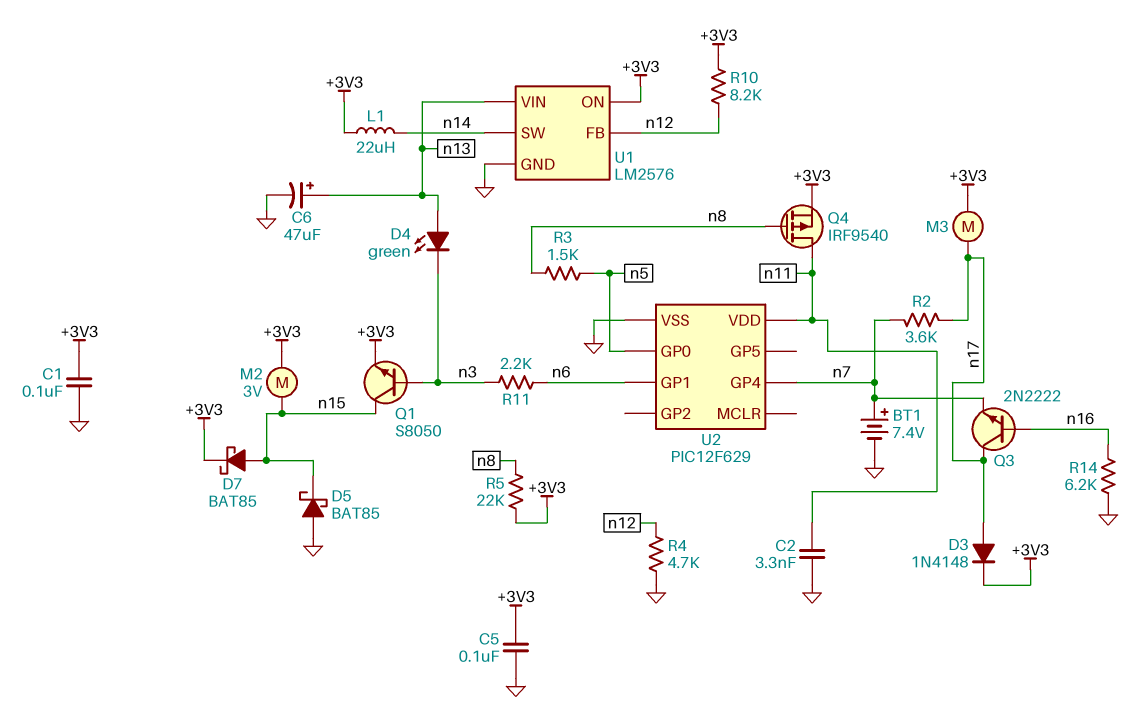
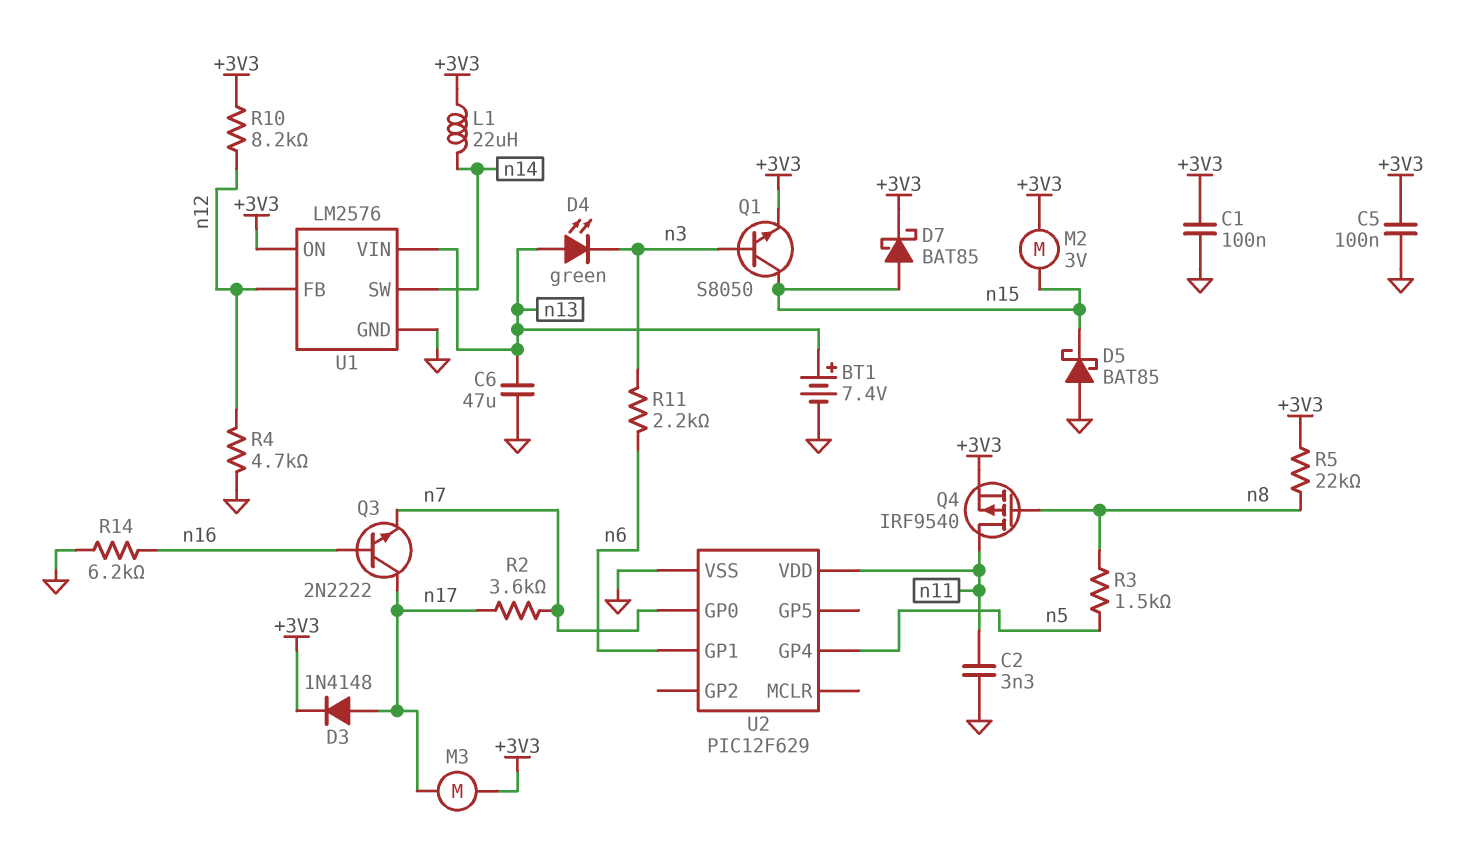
BT1: 7.4V (plus n7, minus GND) -> 7.4V (plus n13, minus GND)
C6: 47uF (plus n13, minus GND) -> 47uF (GND, n13)
U2 pin GP0: n5 -> n7
U2 pin GP4: n7 -> n5

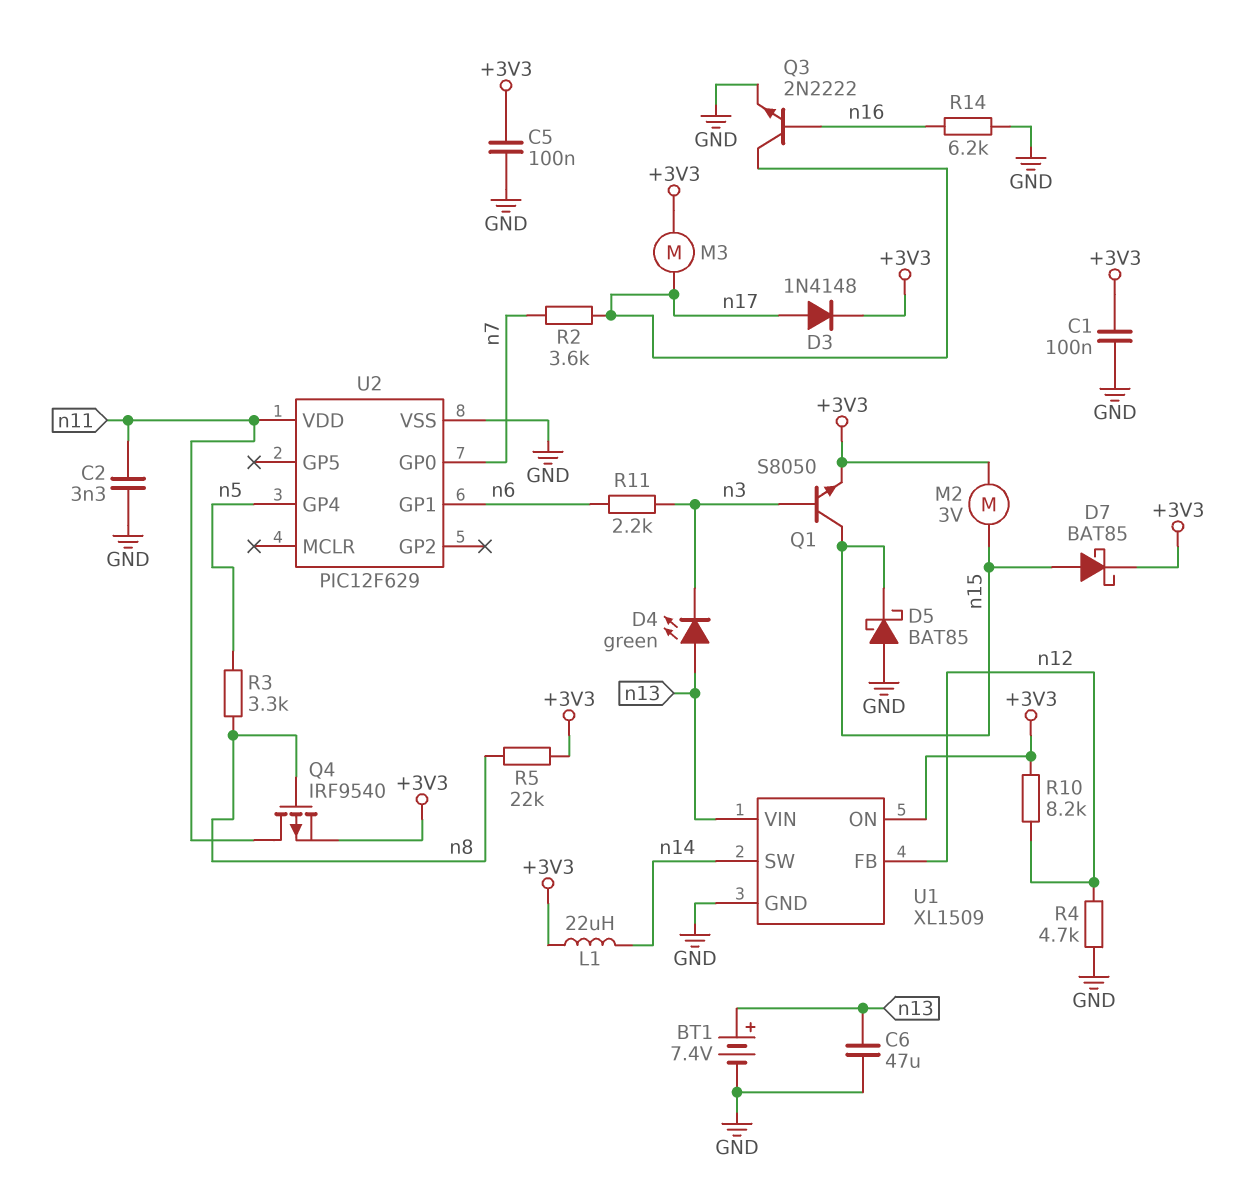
Q3: NPN 2N2222 (B n16, C n17, E n7) -> NPN 2N2222 (B n16, C n17, E GND)
R3: 1.5k (n5, n8) -> 3.3k (n5, n8)
U1: LM2576 -> XL1509

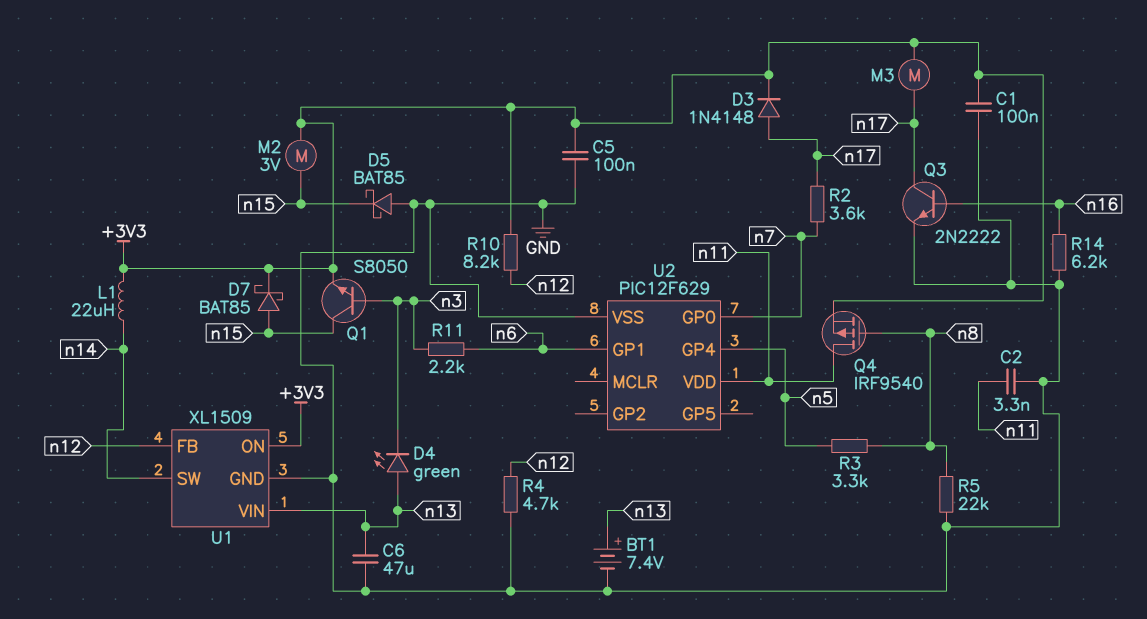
R5: 22k (+3V3, n8) -> 22k (GND, n8)

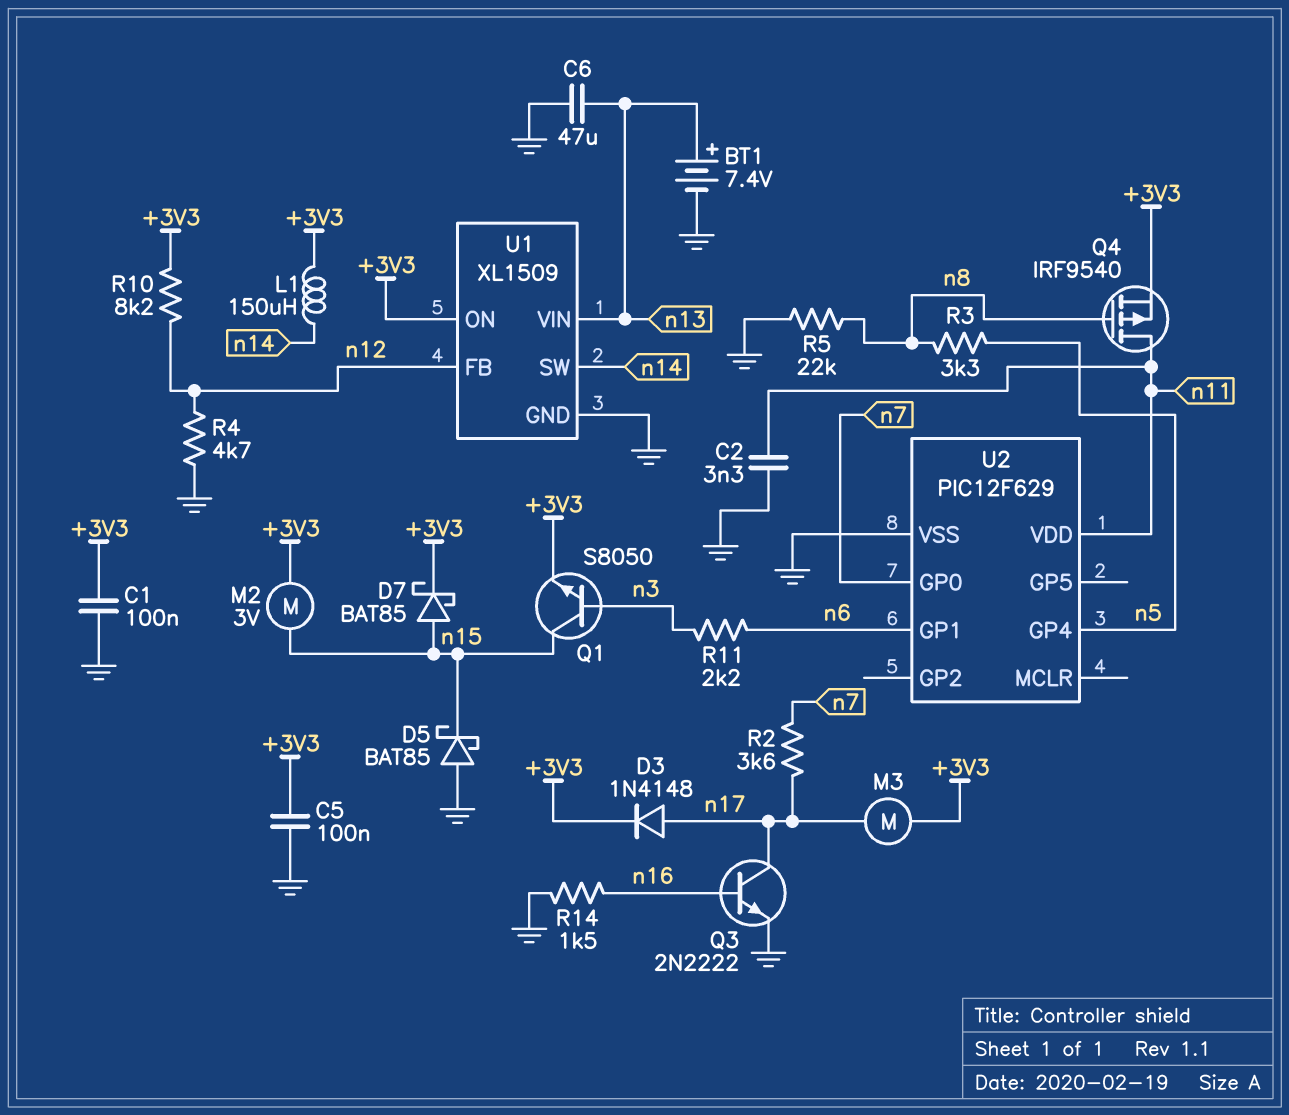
D4: LED green (A n13, K n3) -> none
L1: 22uH (+3V3, n14) -> 150uH (+3V3, n14)
R14: 6.2k (GND, n16) -> 1.5k (GND, n16)

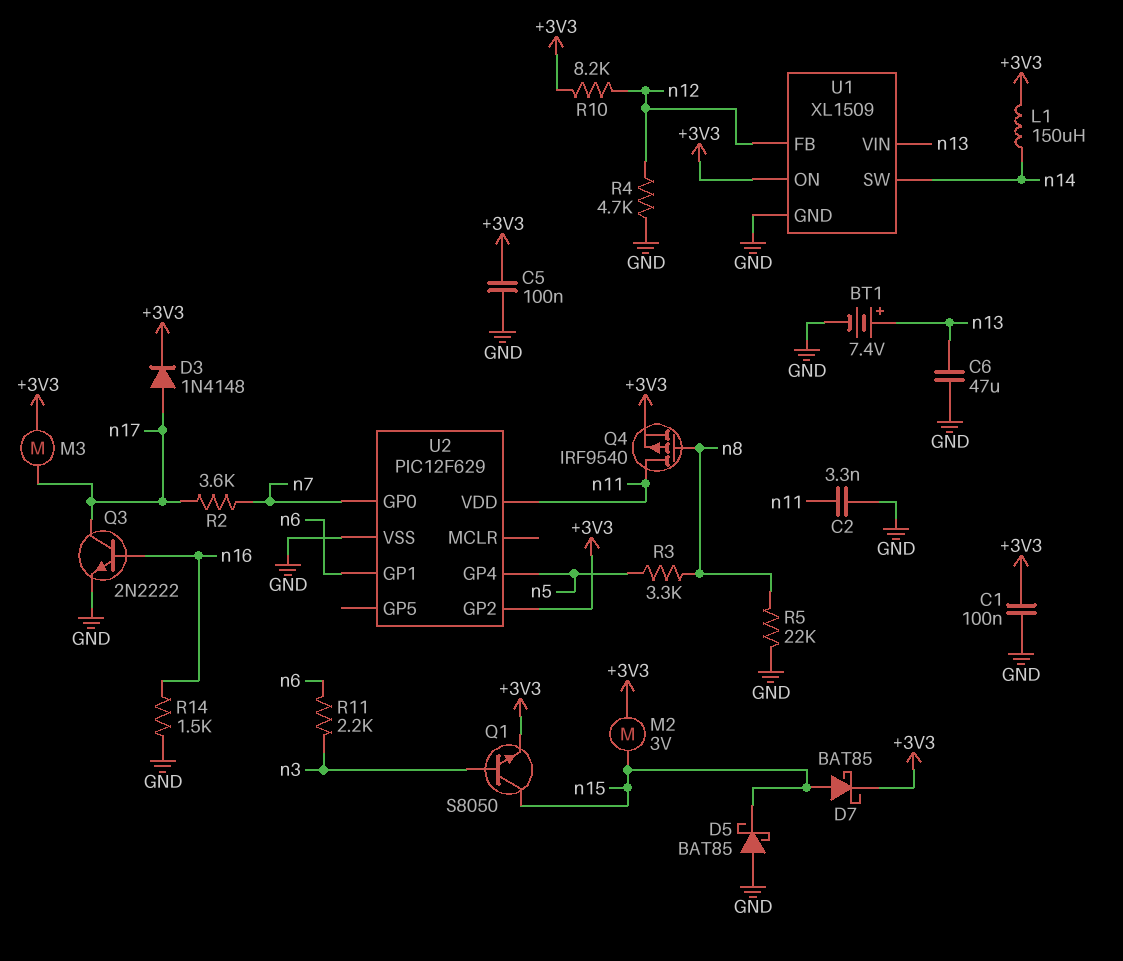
U2 pin GP2: none -> +3V3

